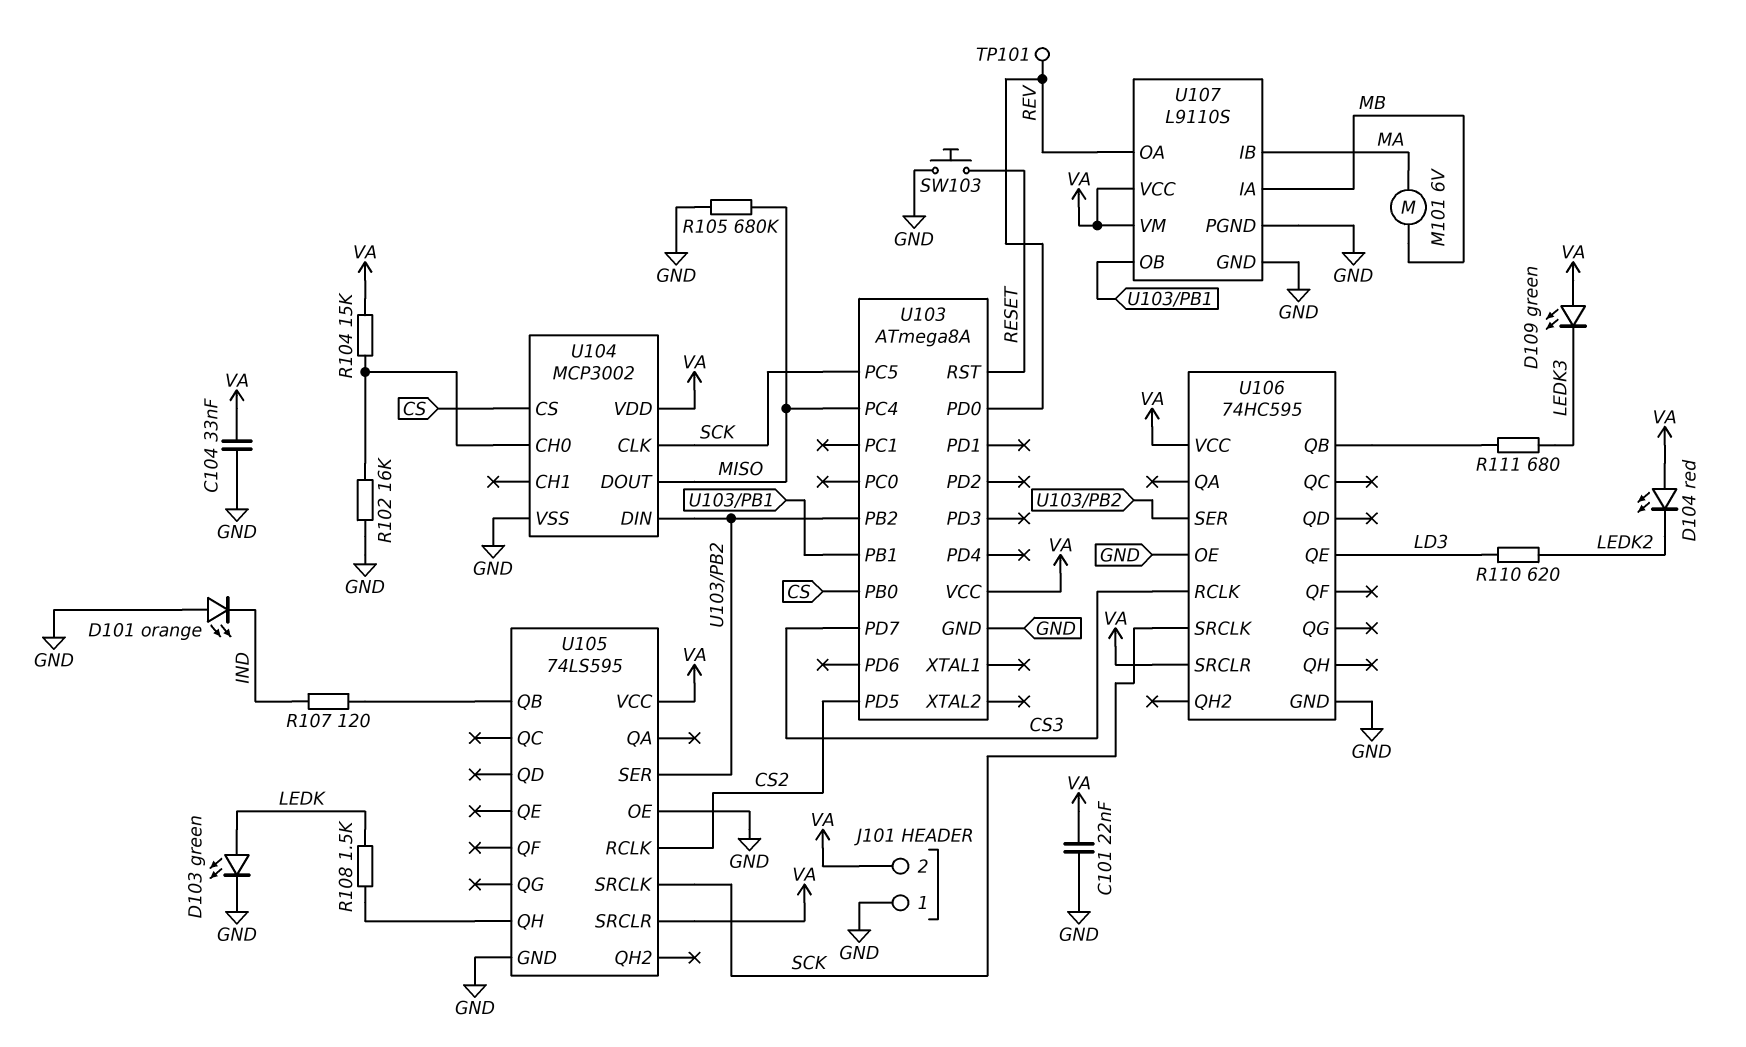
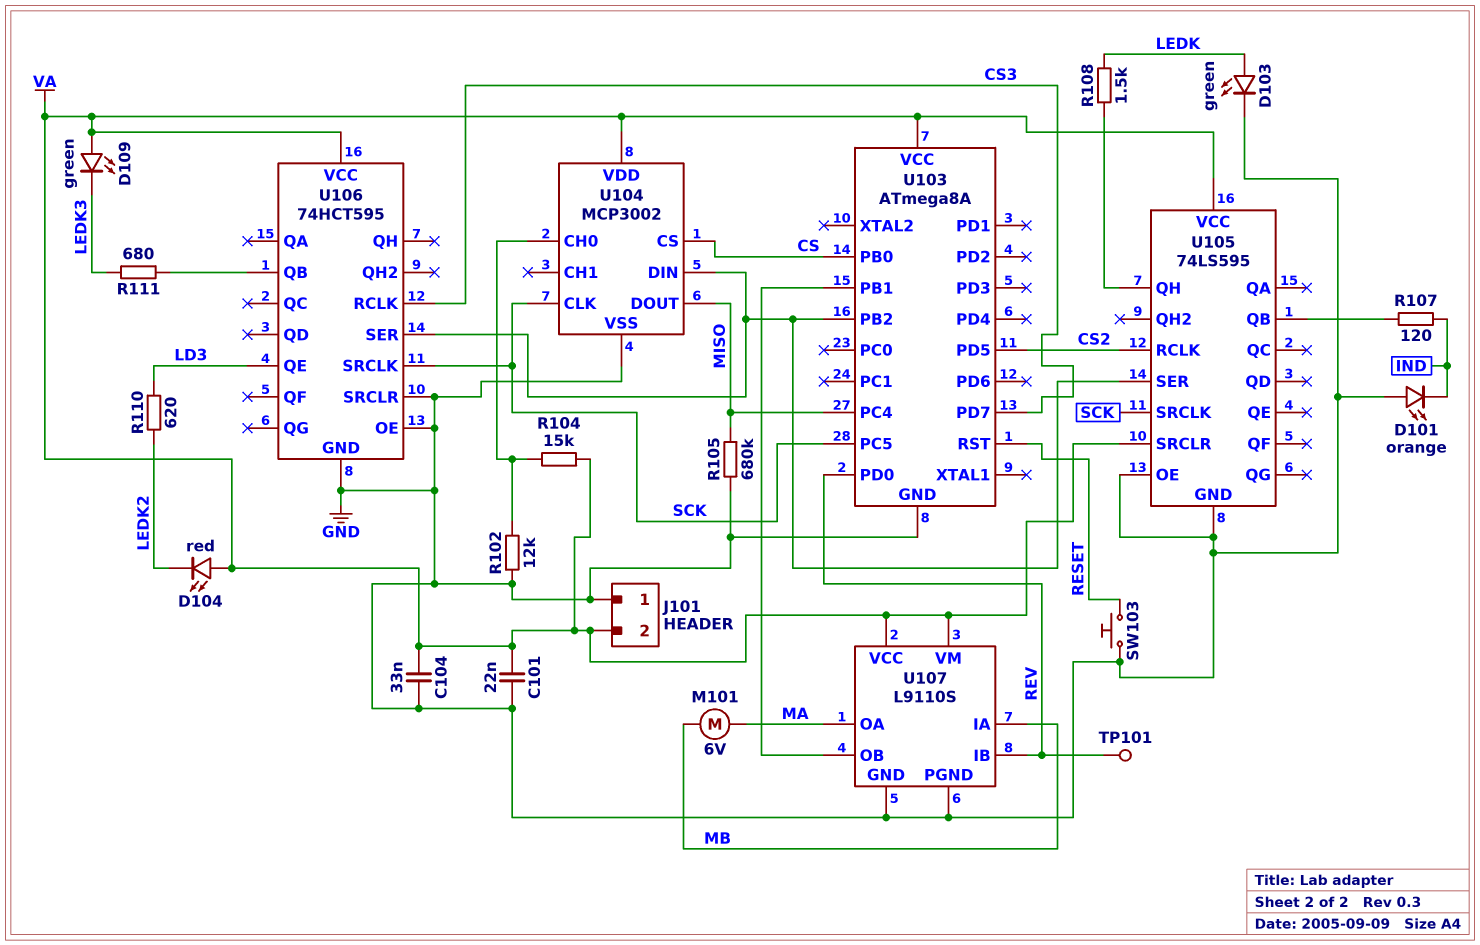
R102: 16k (GND, U104/CH0) -> 12k (GND, U104/CH0)
U106: 74HC595 -> 74HCT595
U106 pin SRCLR: VA -> GND
U107 pin IB: MA -> REV
U107 pin OA: REV -> MA

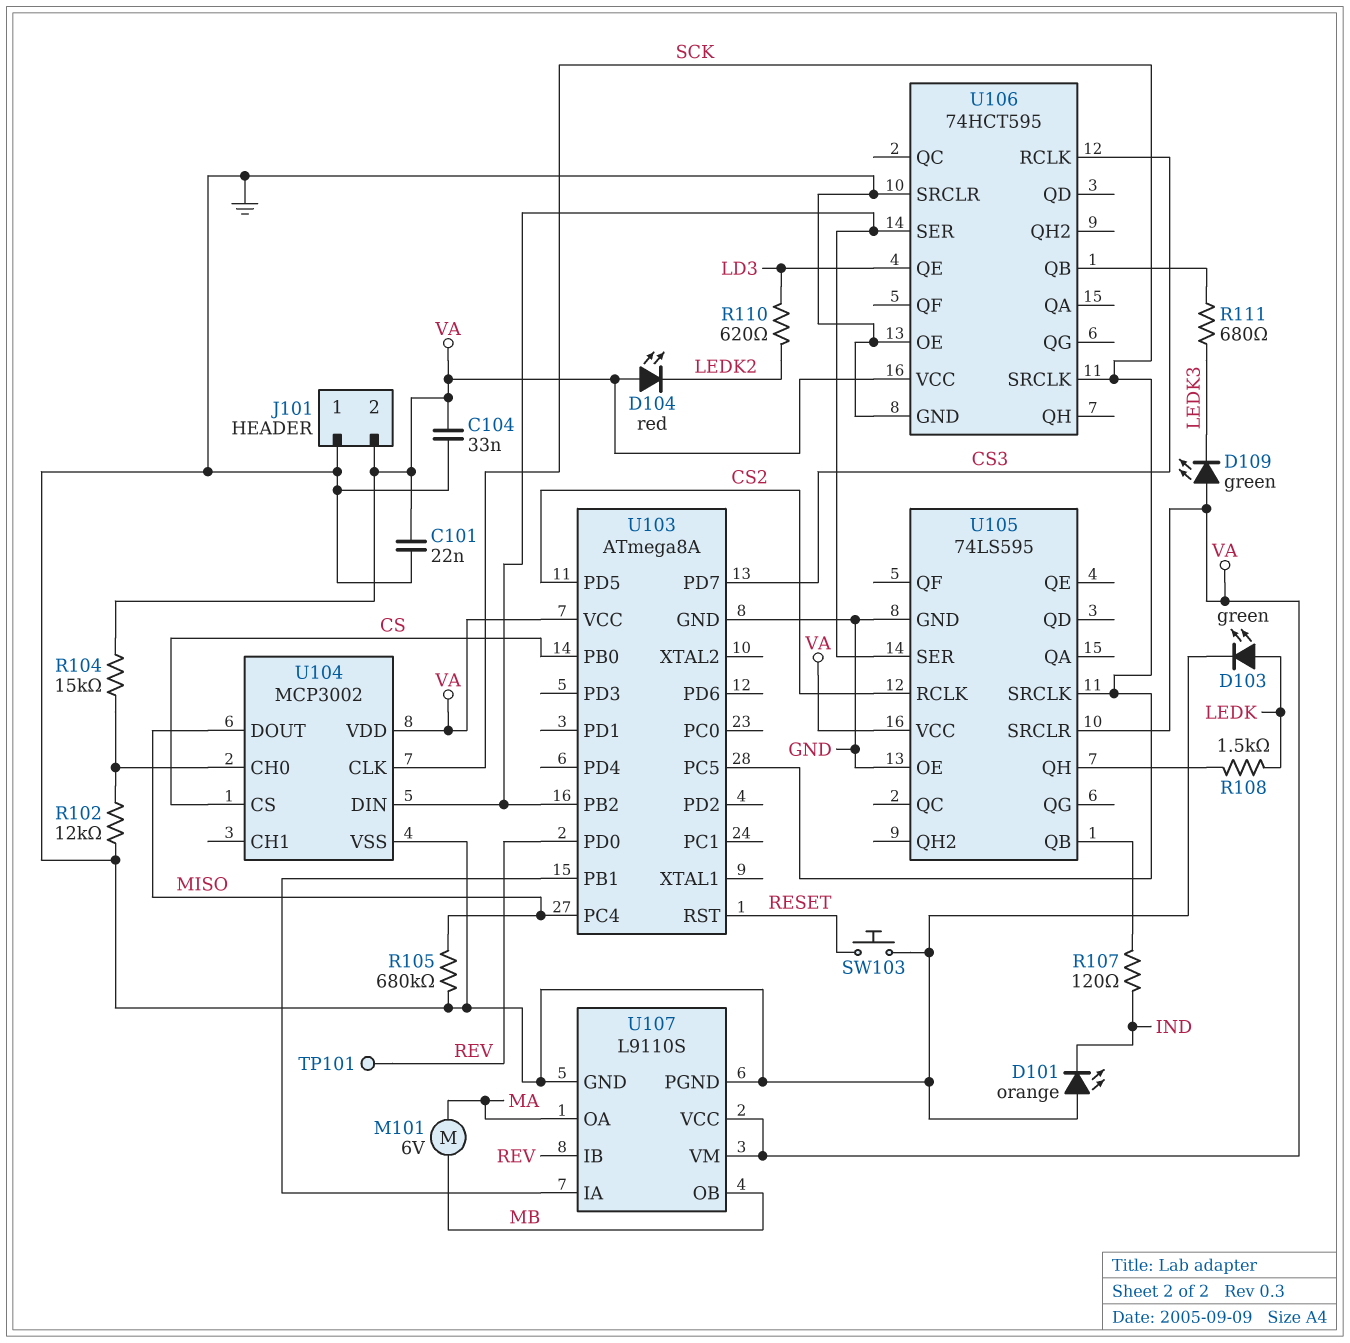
U107 pin IA: MB -> U103/PB1
U107 pin OB: U103/PB1 -> MB

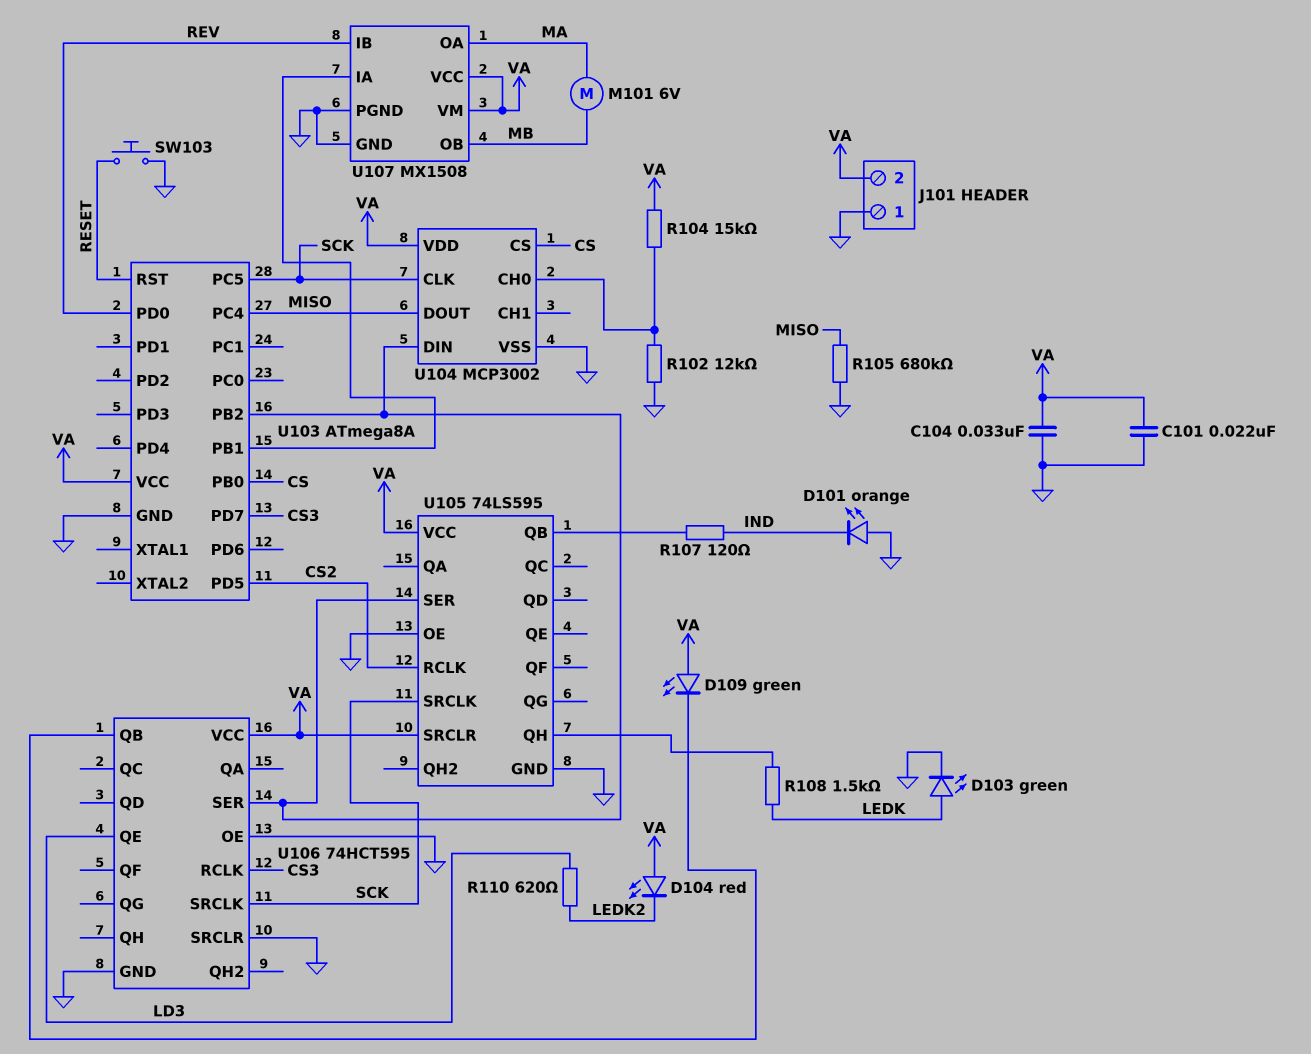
D109: LED green (A VA, K LEDK3) -> LED green (A VA, K U106/QB)
R111: 680 (LEDK3, U106/QB) -> none
TP101: test point (REV) -> none
U107: L9110S -> MX1508

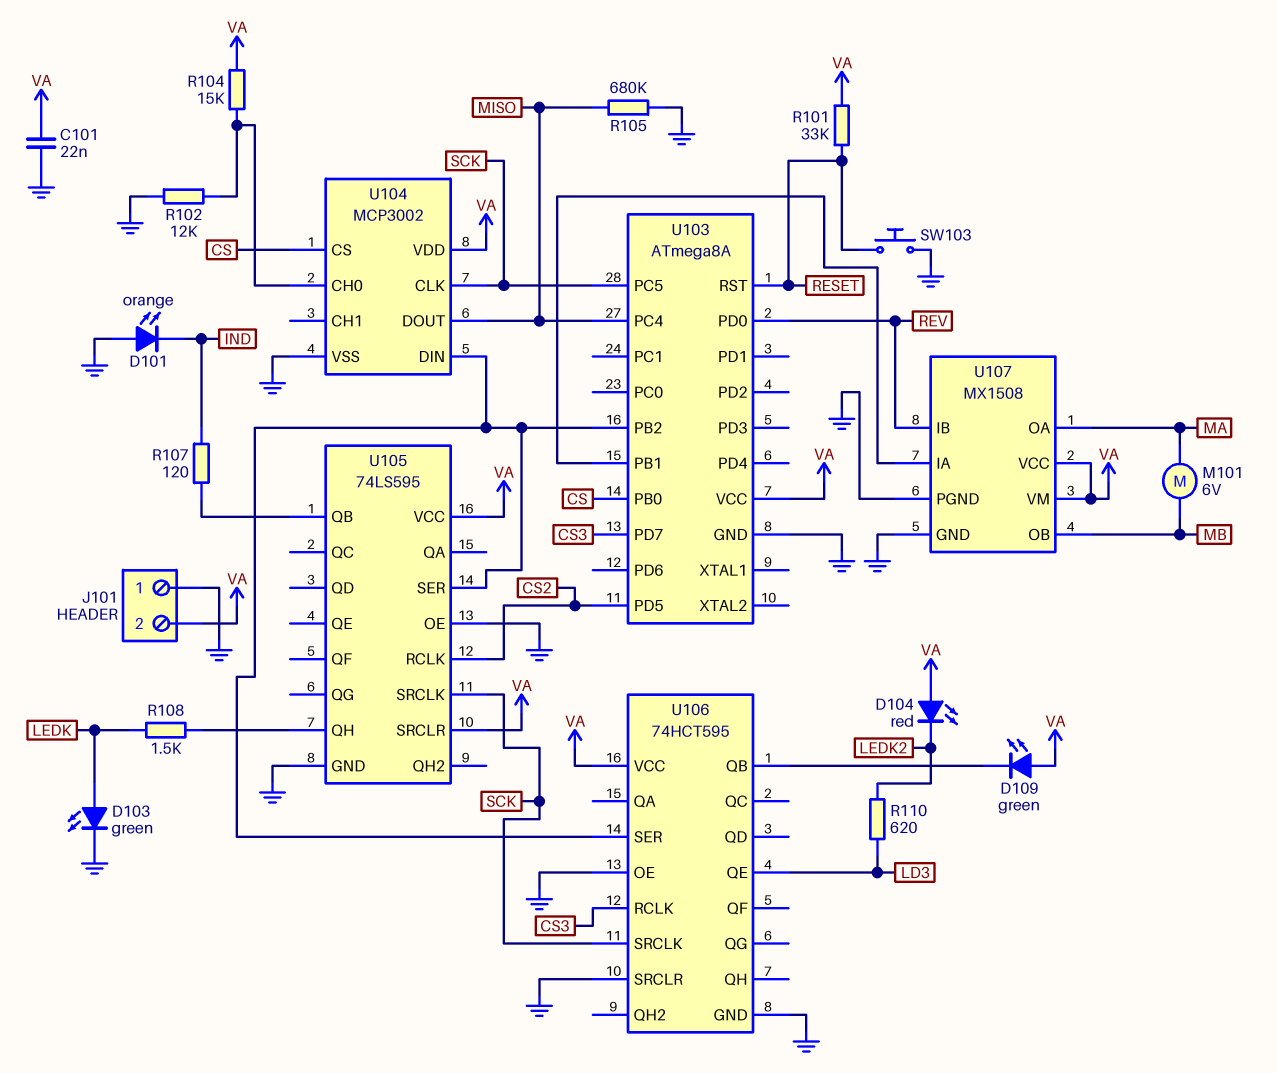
C104: 33nF (GND, VA) -> none
R101: none -> 33k (RESET, VA)

